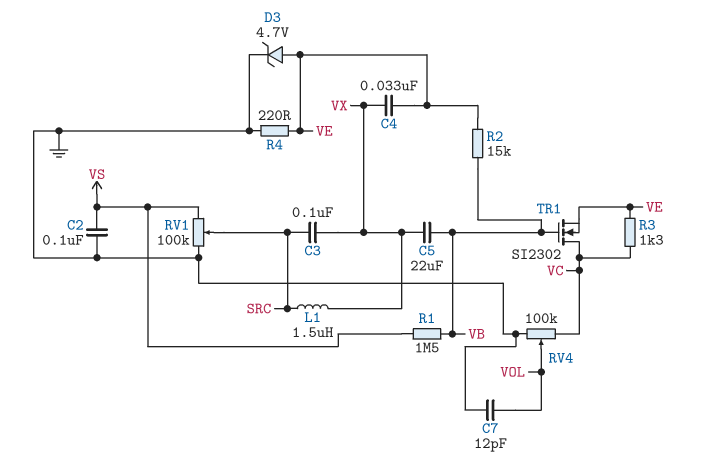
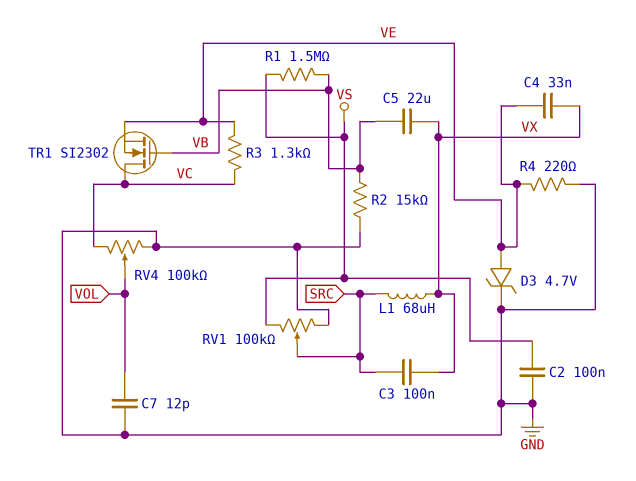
L1: 1.5uH (SRC, VX) -> 68uH (SRC, VX)
R2: 15k (VB, VE) -> 15k (GND, VB)

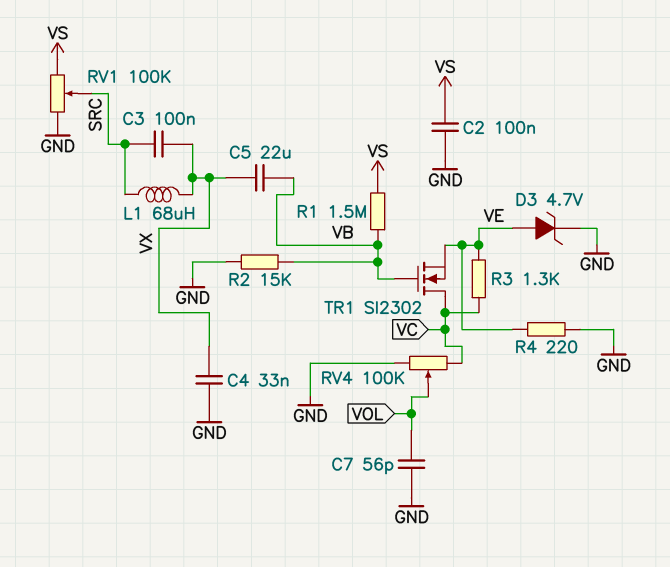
C4: 33nF (VE, VX) -> 33nF (GND, VX)
C7: 12pF (GND, VOL) -> 56pF (GND, VOL)

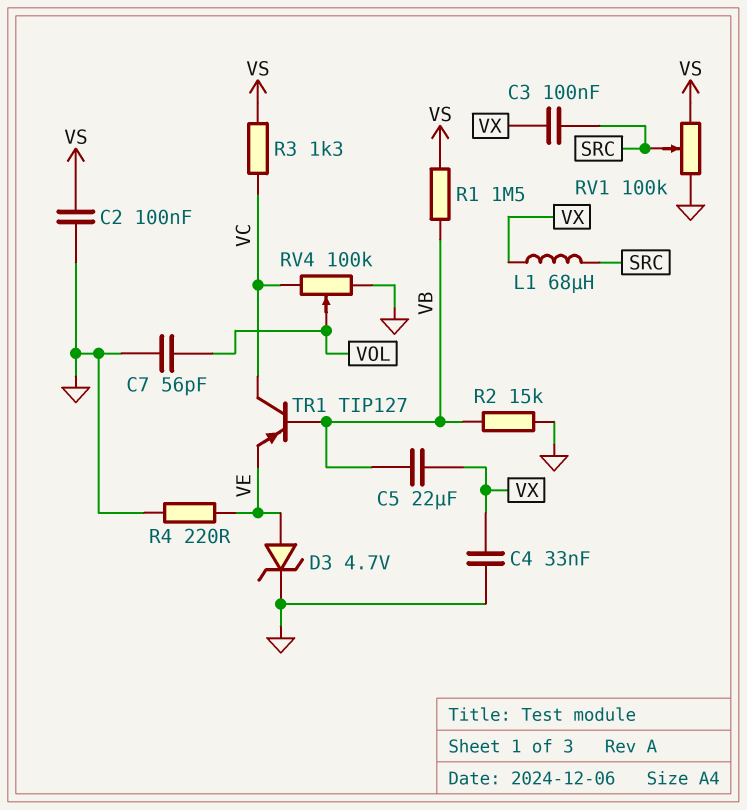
R3: 1.3k (VC, VE) -> 1.3k (VC, VS)
TR1: NMOS SI2302 (G VB, D VC, S VE) -> PNP TIP127 (B VB, C VC, E VE)

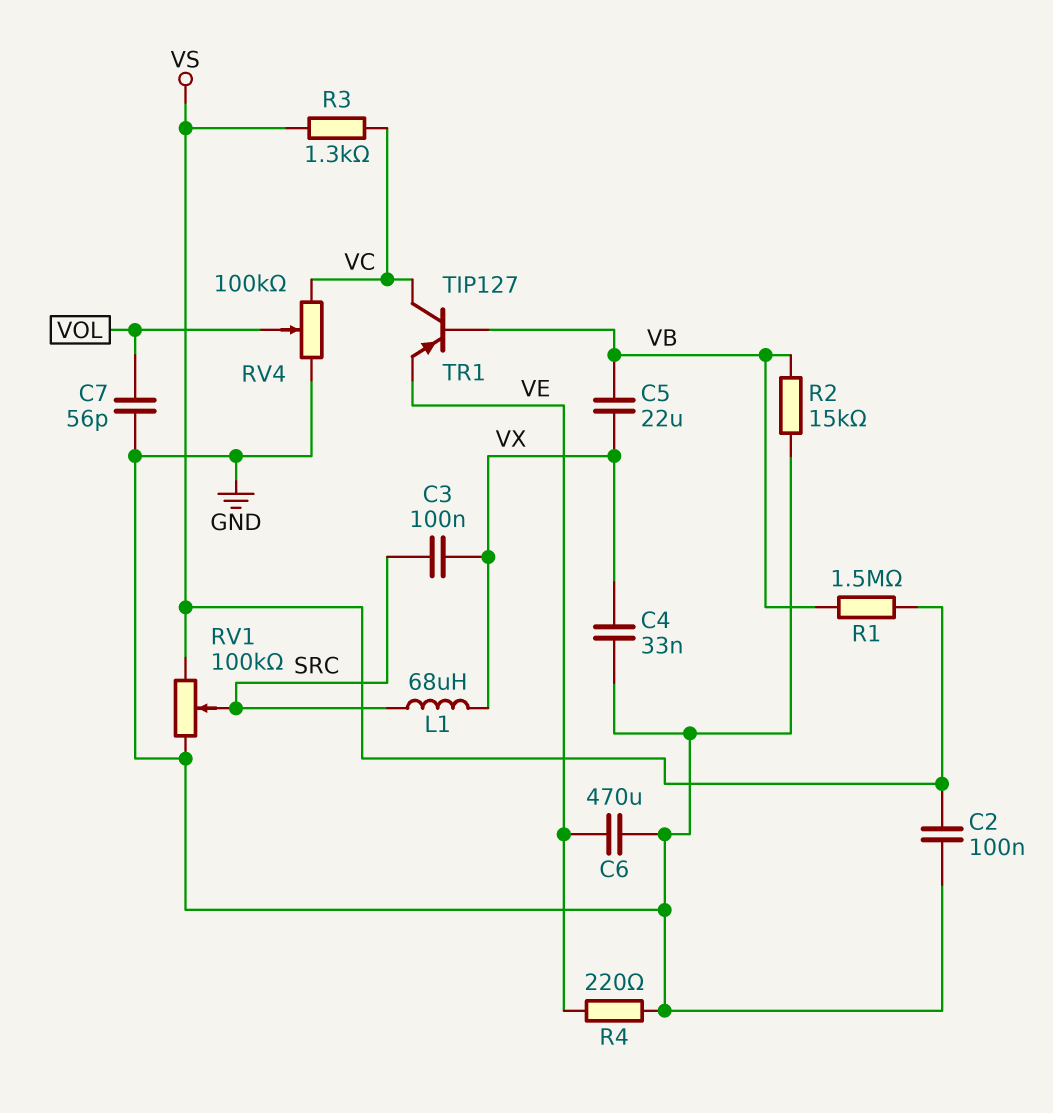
C6: none -> 470uF (GND, VE)
D3: zener 4.7V (A VE, K GND) -> none

